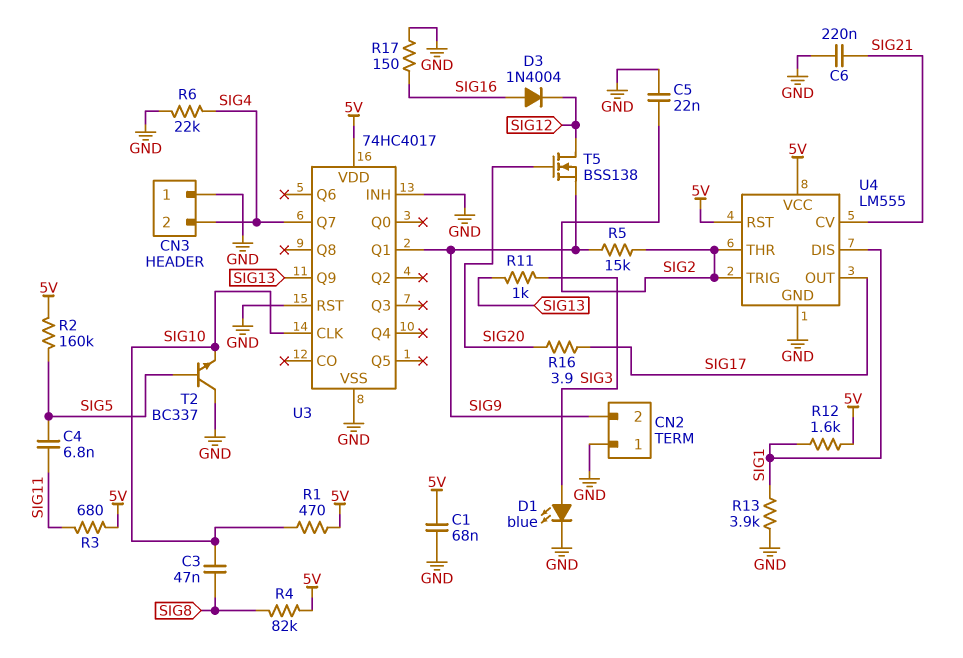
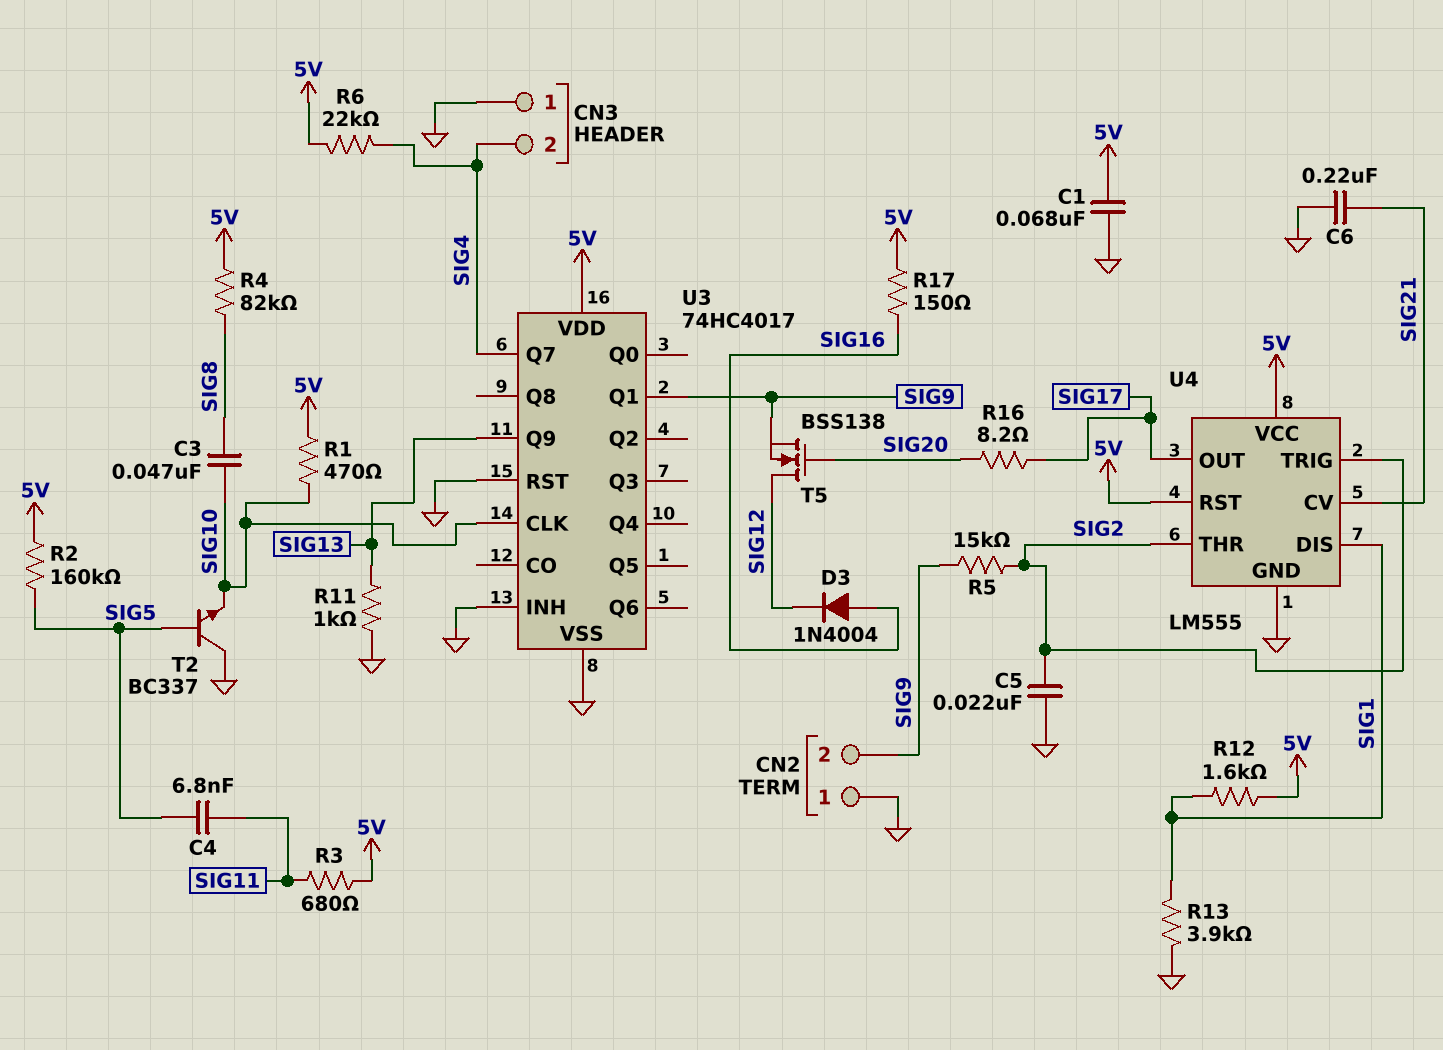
D1: LED blue (A SIG3, K GND) -> none
R6: 22k (GND, SIG4) -> 22k (5V, SIG4)
R11: 1k (SIG3, SIG13) -> 1k (GND, SIG13)
R16: 3.9 (SIG17, SIG20) -> 8.2 (SIG17, SIG20)
R17: 150 (GND, SIG16) -> 150 (5V, SIG16)

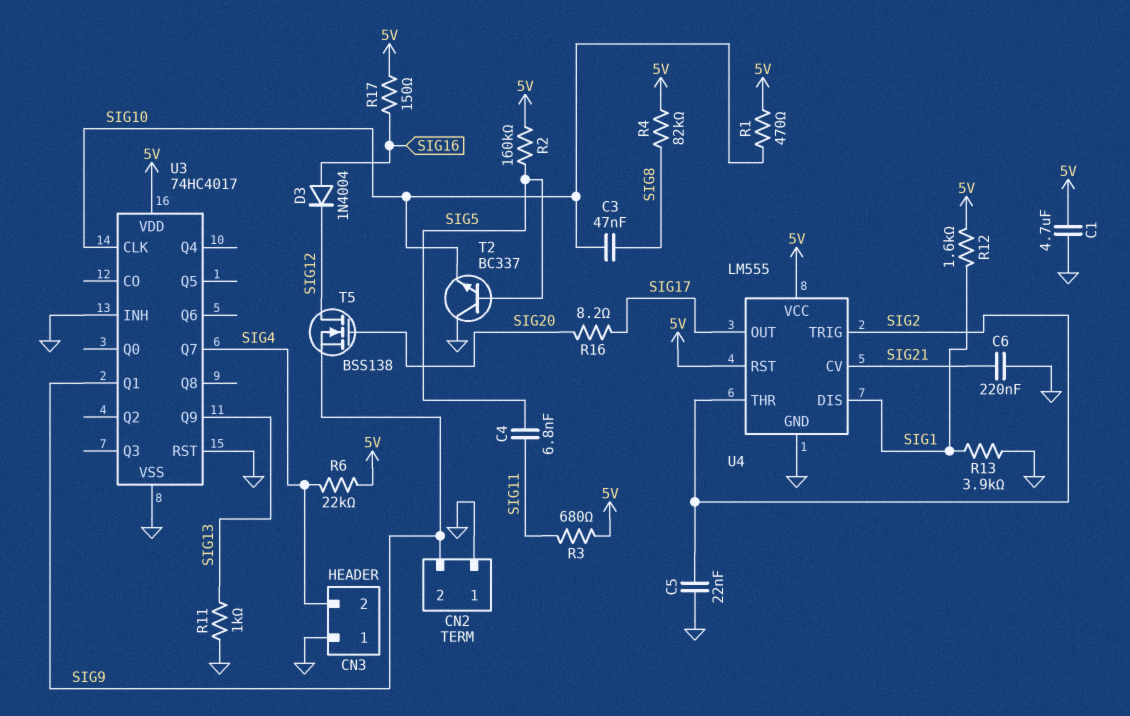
C1: 68nF (5V, GND) -> 4.7uF (5V, GND)
R5: 15k (SIG2, SIG9) -> none

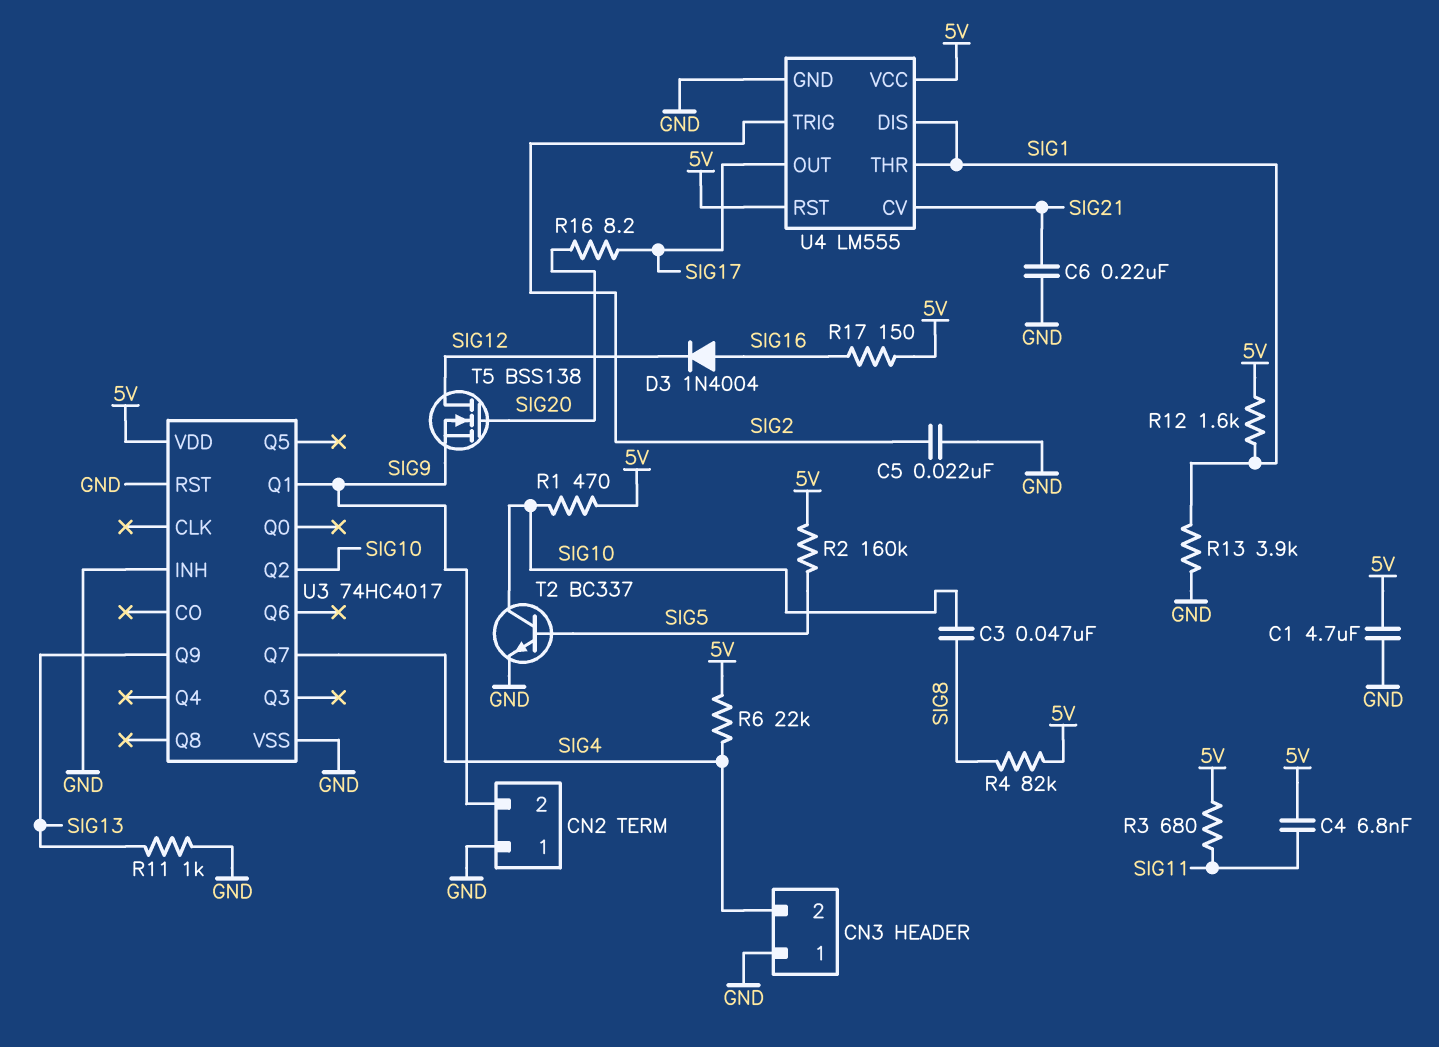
C4: 6.8nF (SIG5, SIG11) -> 6.8nF (5V, SIG11)
T2: NPN BC337 (B SIG5, C GND, E SIG10) -> NPN BC337 (B SIG5, C SIG10, E GND)
U3 pin CLK: SIG10 -> none
U3 pin Q2: none -> SIG10
U4 pin THR: SIG2 -> SIG1

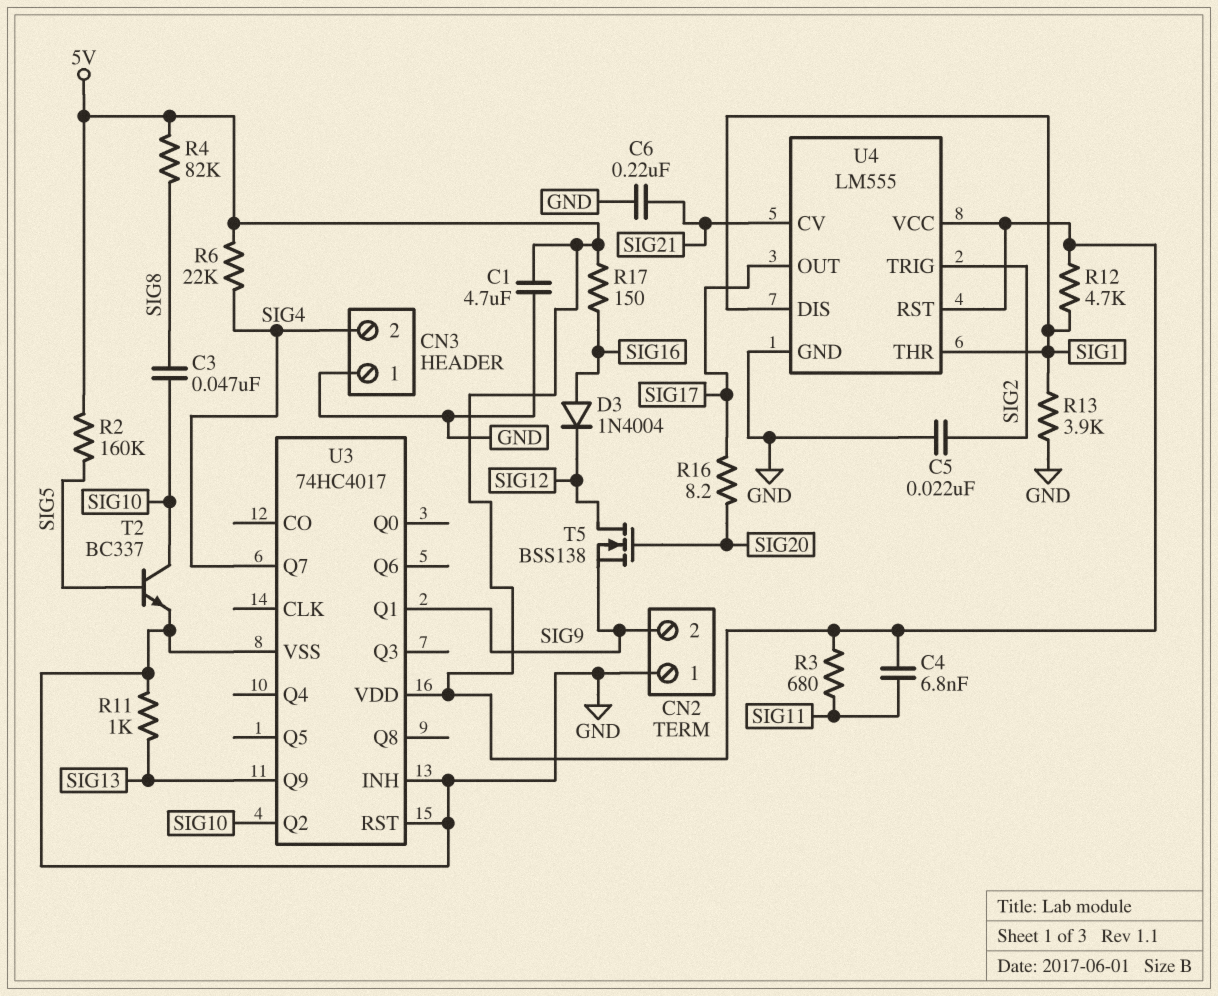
R1: 470 (5V, SIG10) -> none
R12: 1.6k (5V, SIG1) -> 4.7k (5V, SIG1)

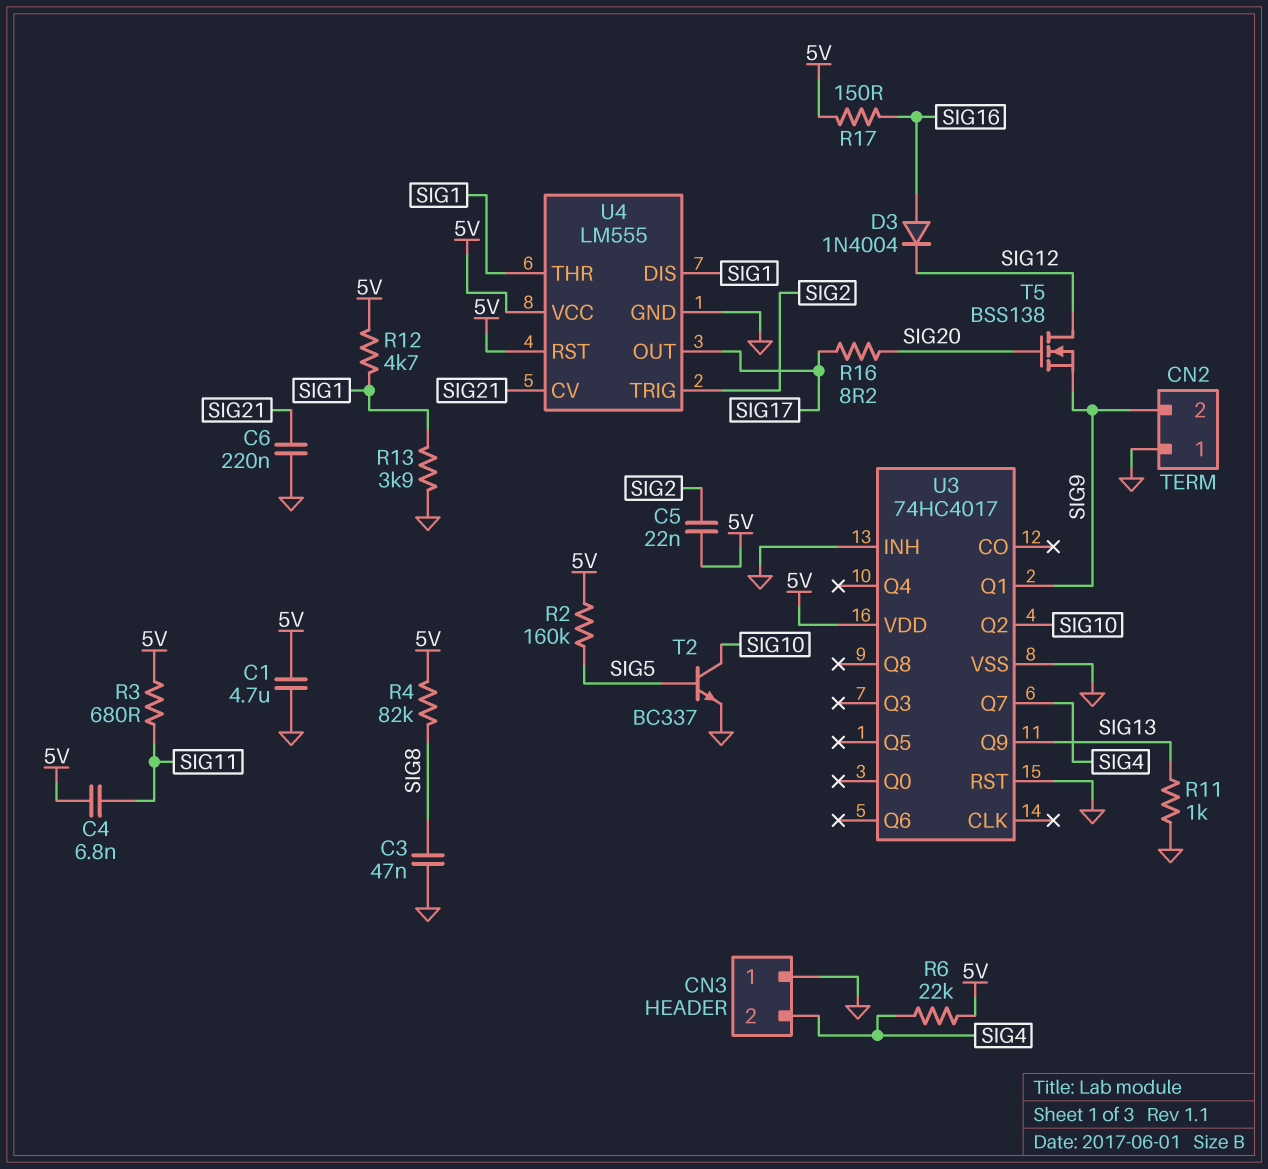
C3: 47nF (SIG8, SIG10) -> 47nF (GND, SIG8)
C5: 22nF (GND, SIG2) -> 22nF (5V, SIG2)

